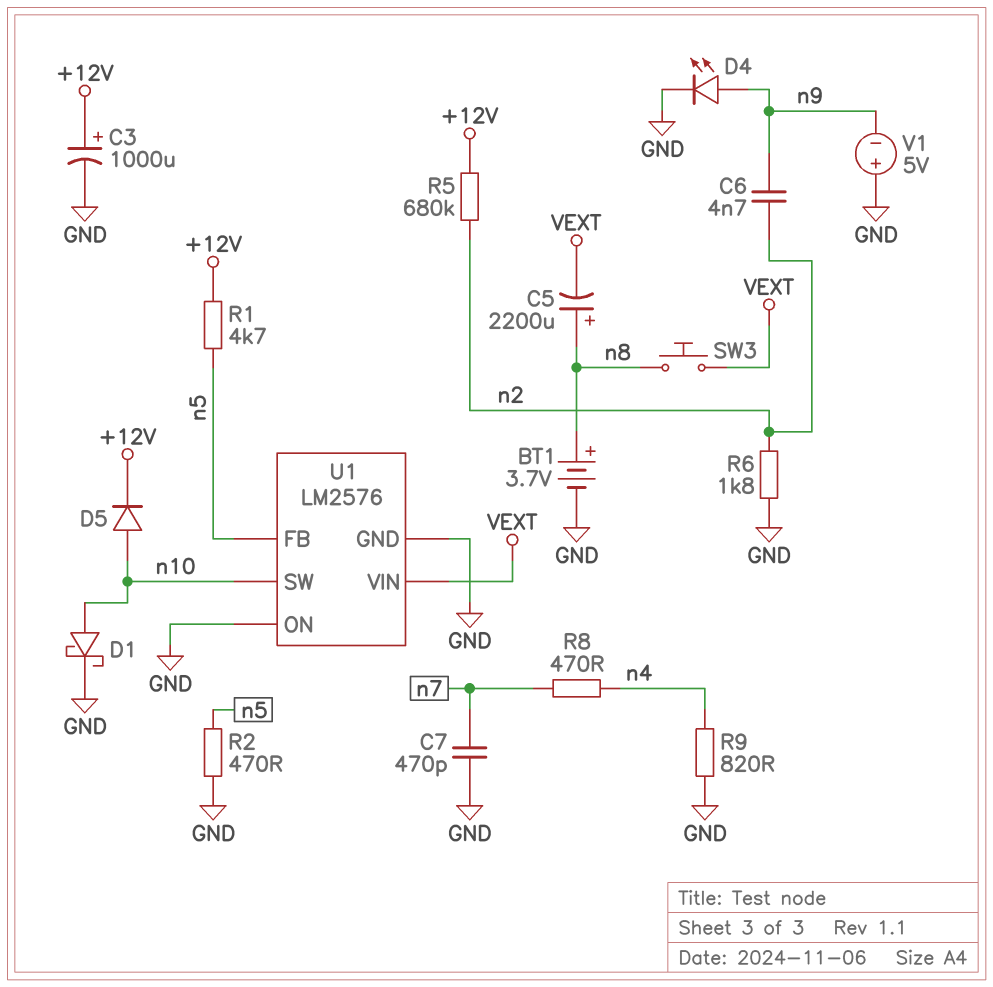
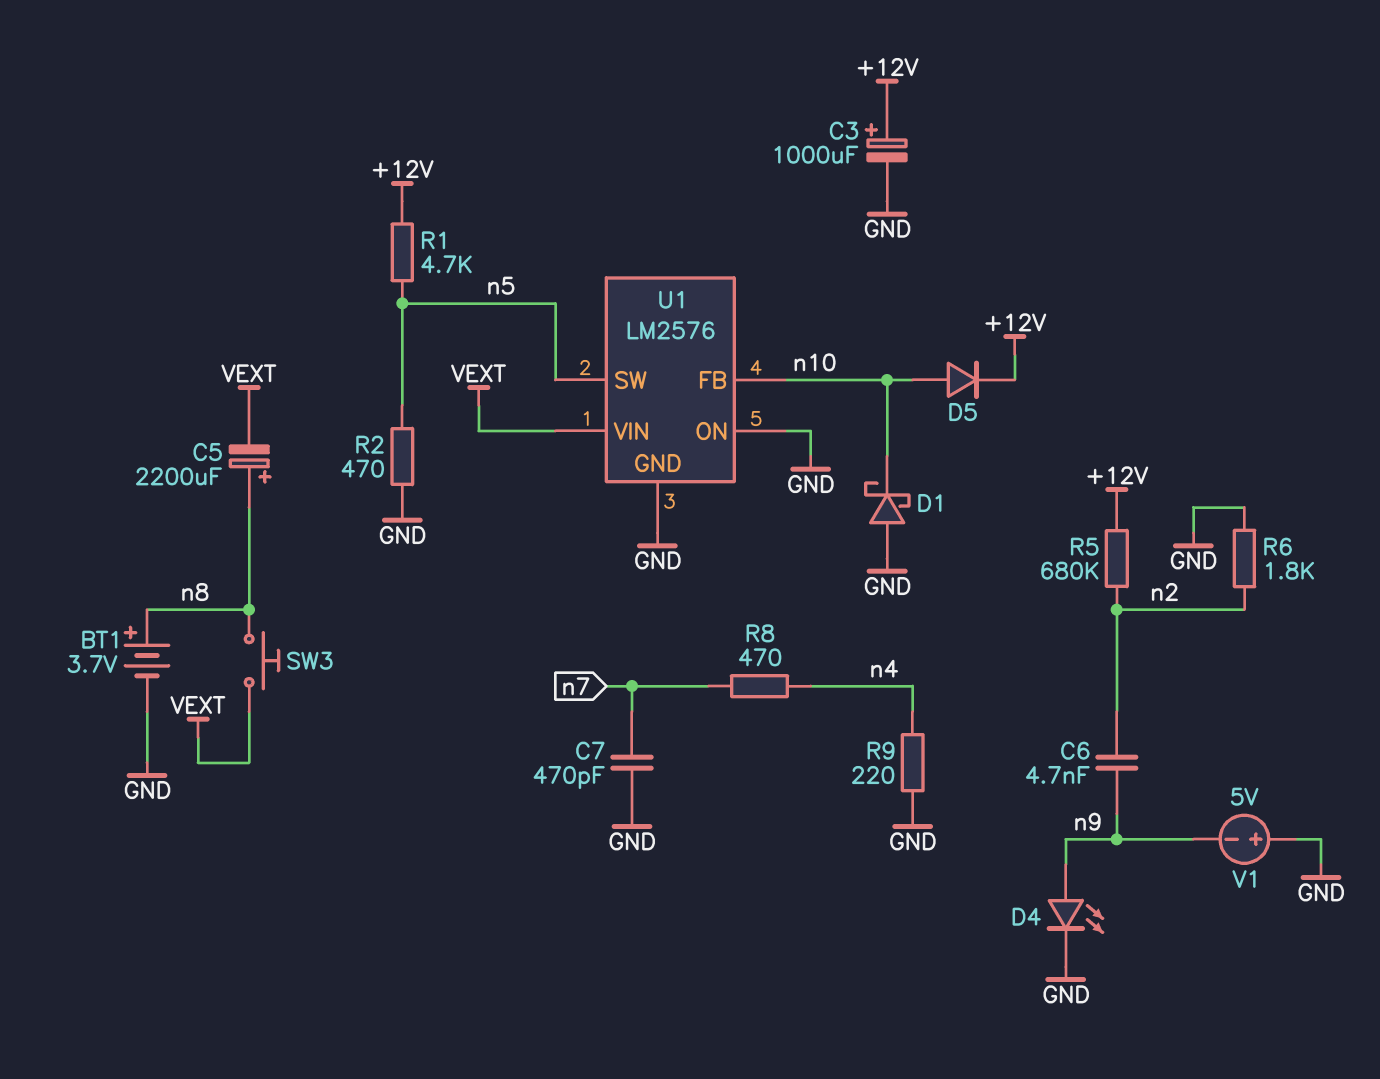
D1: schottky (A n10, K GND) -> schottky (A GND, K n10)
R9: 820 (GND, n4) -> 220 (GND, n4)
U1 pin FB: n5 -> n10
U1 pin SW: n10 -> n5

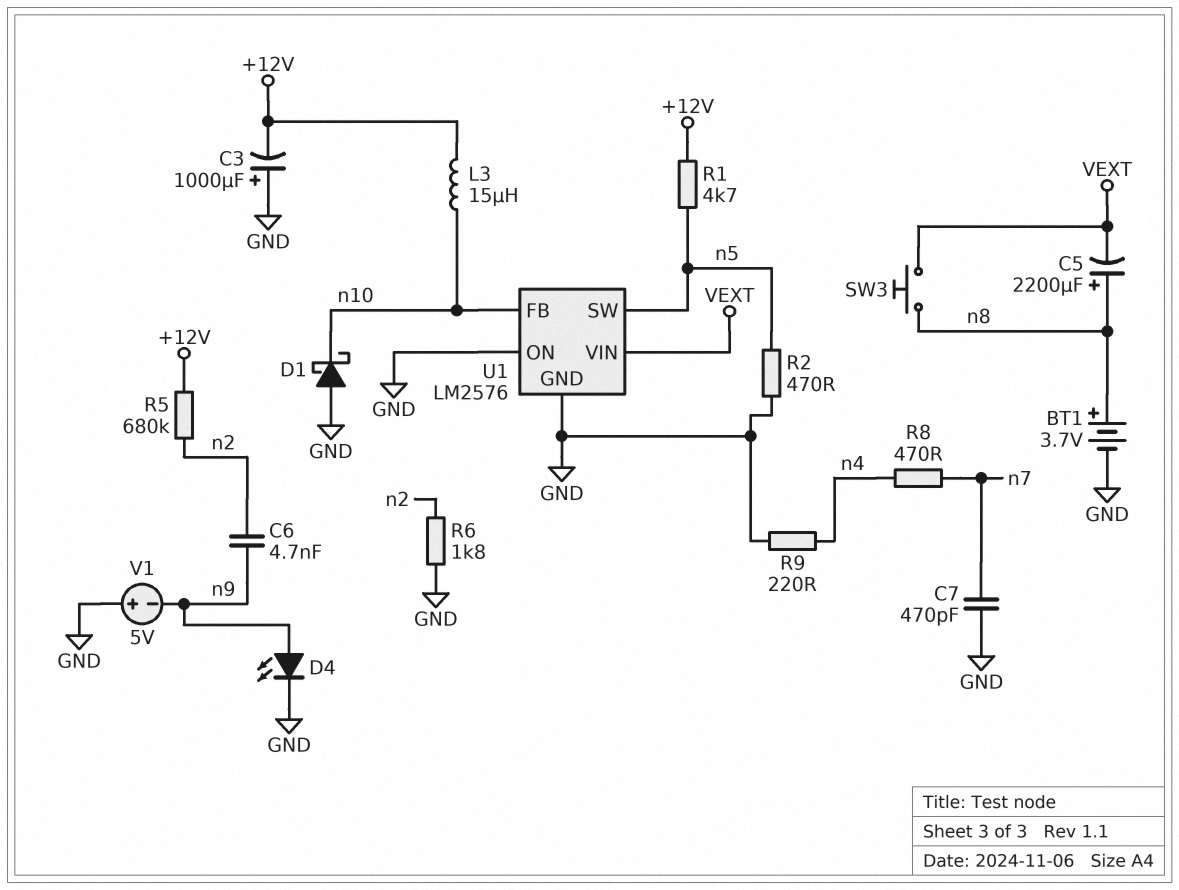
C3: 1000uF (plus +12V, minus GND) -> 1000uF (plus GND, minus +12V)
D5: diode (A n10, K +12V) -> none
L3: none -> 15uH (+12V, n10)

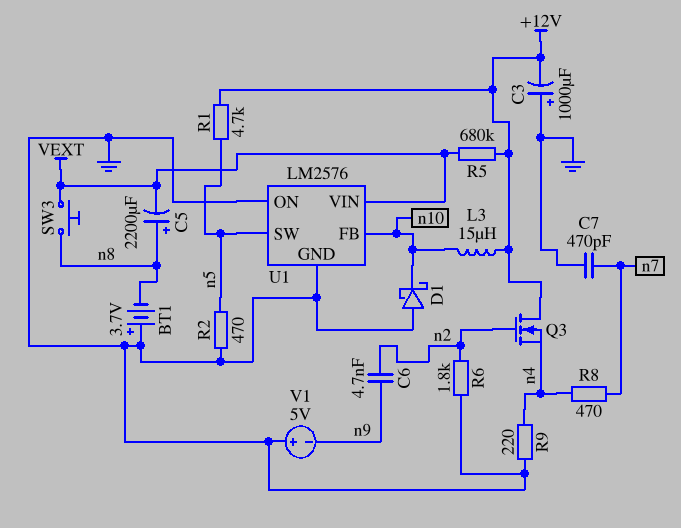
BT1: 3.7V (plus n8, minus GND) -> 3.7V (plus GND, minus n8)
D4: LED (A n9, K GND) -> none
Q3: none -> NMOS (G n2, D +12V, S n4)
R5: 680k (+12V, n2) -> 680k (+12V, VEXT)

